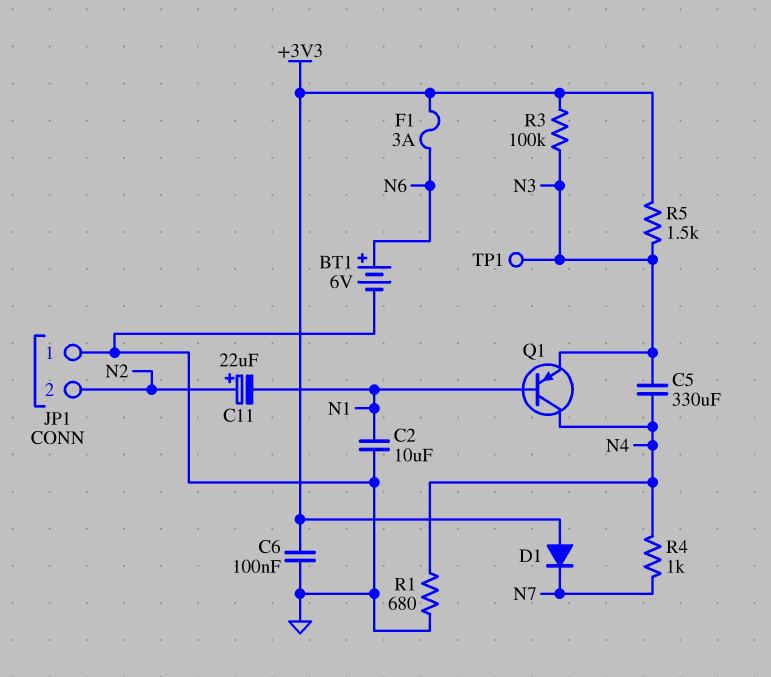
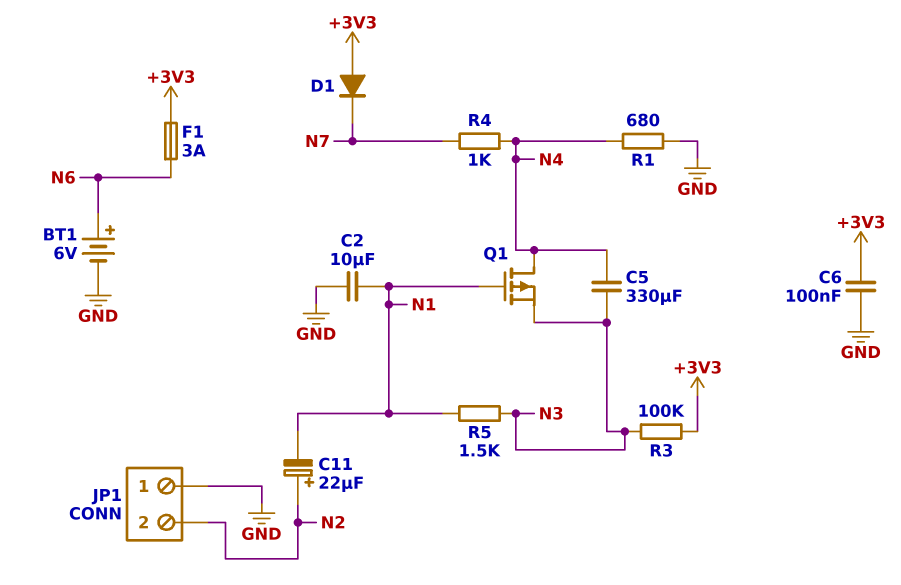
Q1: PNP (B N1, C N4, E N3) -> PMOS (G N1, D N4, S N3)
R5: 1.5k (+3V3, N3) -> 1.5k (N1, N3)
TP1: test point (N3) -> none

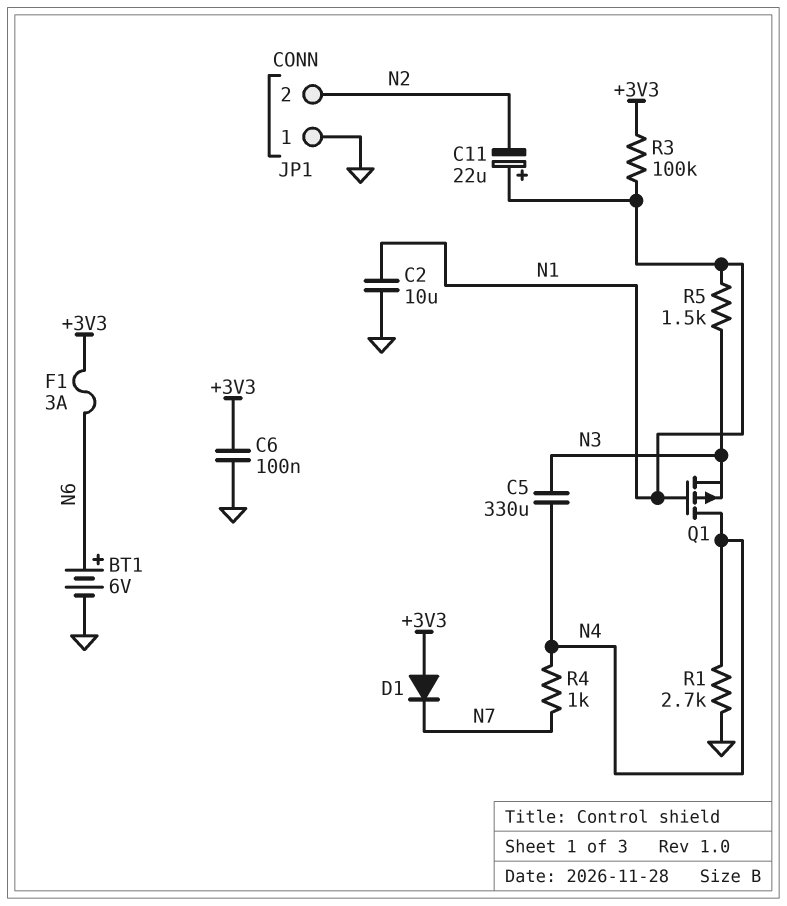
C11: 22uF (plus N2, minus N1) -> 22uF (plus N1, minus N2)
R1: 680 (GND, N4) -> 2.7k (GND, N4)
R3: 100k (+3V3, N3) -> 100k (+3V3, N1)

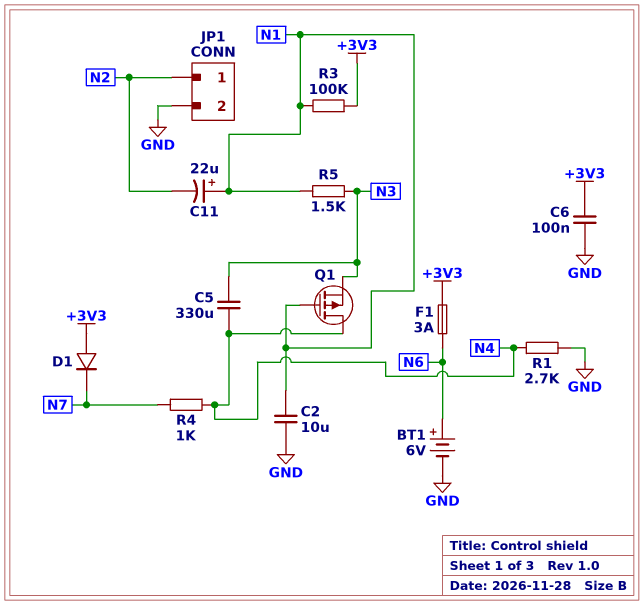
JP1 pin 1: GND -> N2
JP1 pin 2: N2 -> GND

